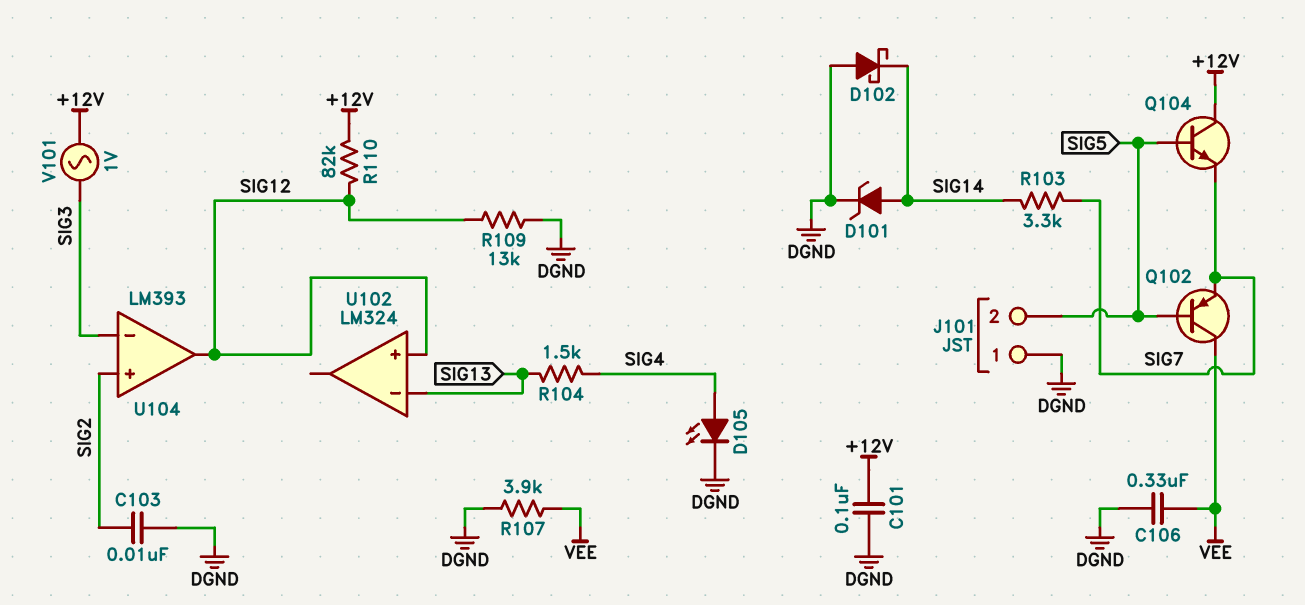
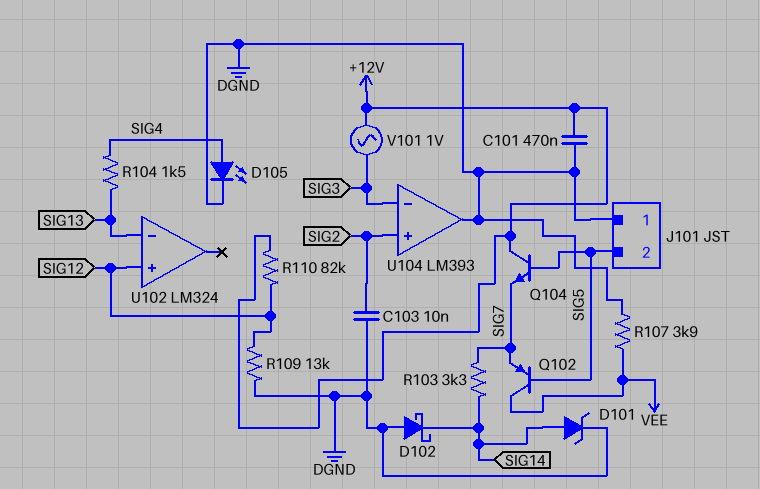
C101: 100nF (+12V, DGND) -> 470nF (+12V, DGND)
C106: 330nF (DGND, VEE) -> none
U104 pin out: SIG12 -> DGND

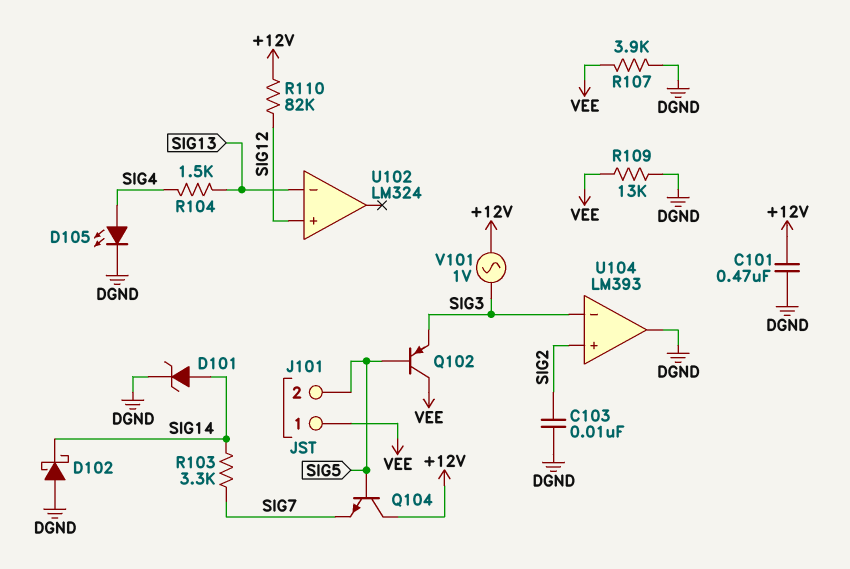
J101 pin 1: DGND -> VEE
Q102: PNP (B SIG5, C VEE, E SIG7) -> PNP (B SIG5, C VEE, E SIG3)
R109: 13k (DGND, SIG12) -> 13k (DGND, VEE)

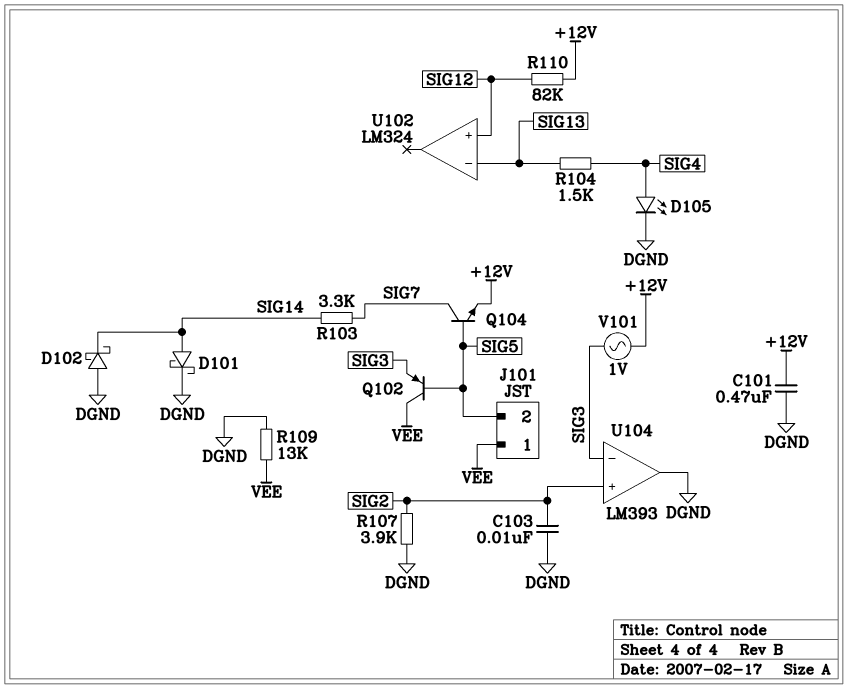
D101: zener (A SIG14, K DGND) -> schottky (A SIG14, K DGND)
Q104: NPN (B SIG5, C +12V, E SIG7) -> NPN (B SIG5, C SIG7, E +12V)
R107: 3.9k (DGND, VEE) -> 3.9k (DGND, SIG2)

